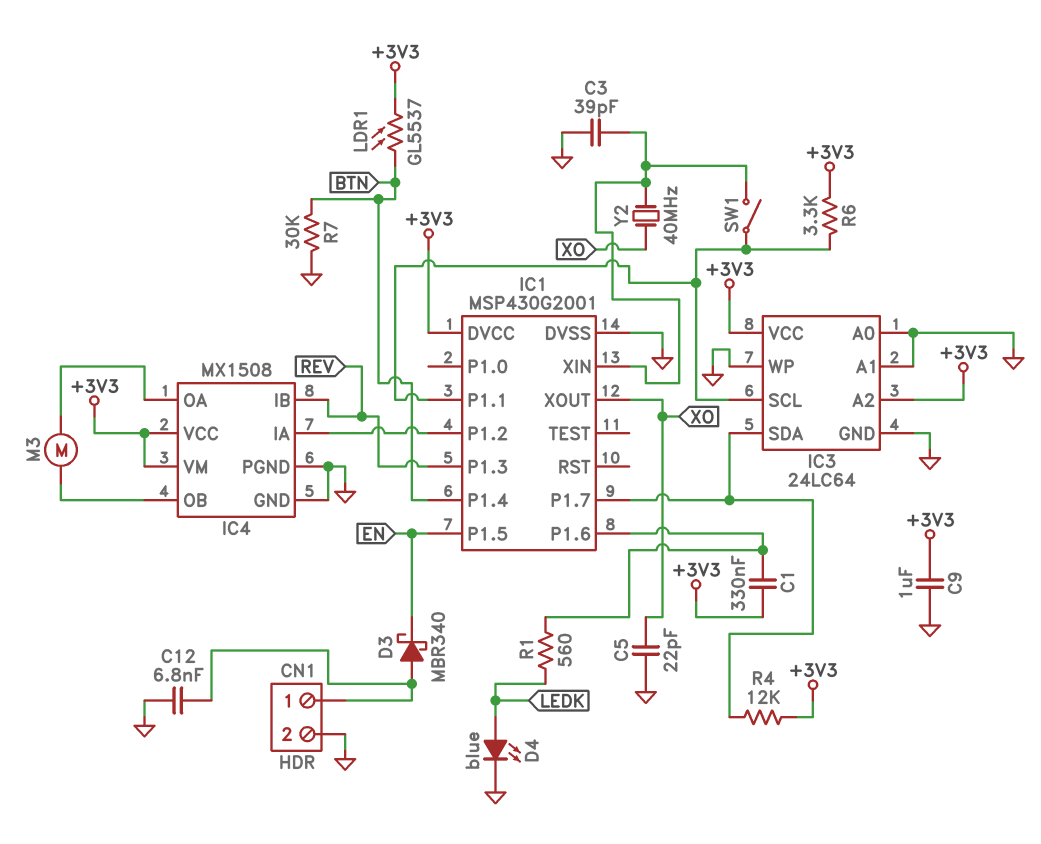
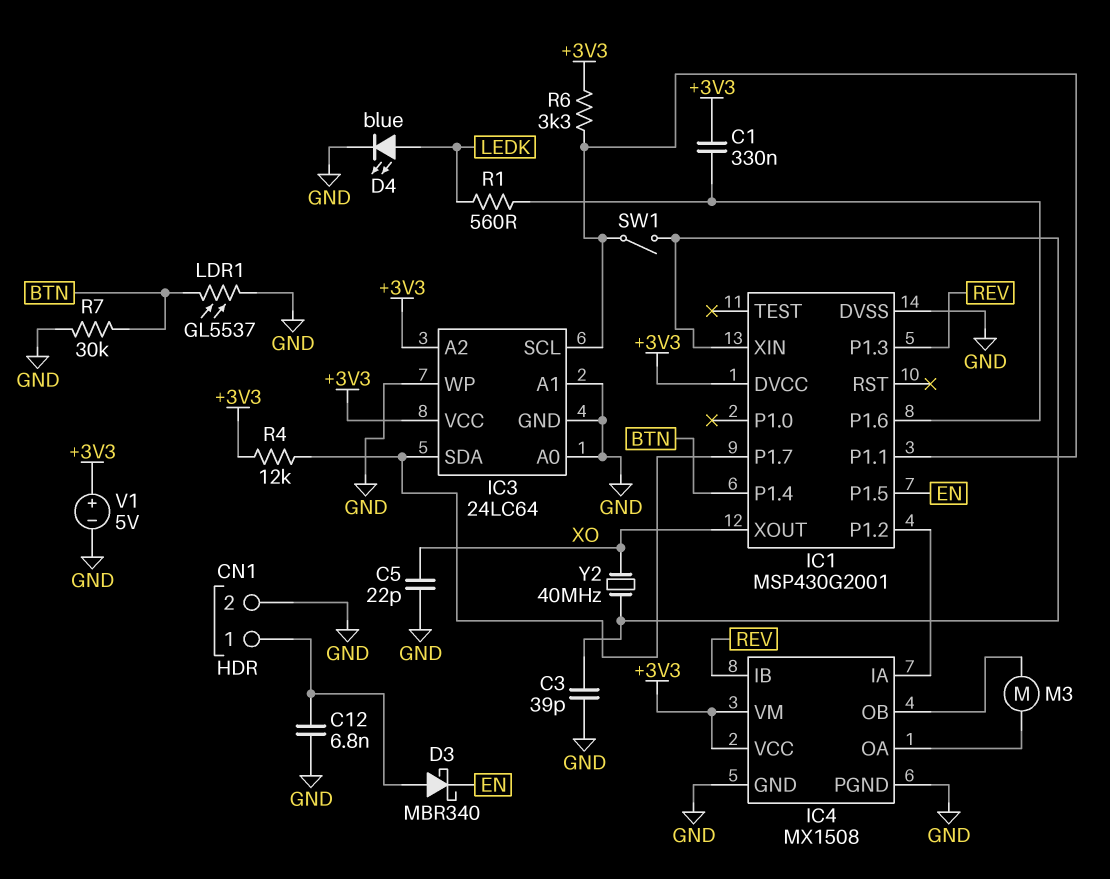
C9: 1uF (+3V3, GND) -> none
LDR1: GL5537 (+3V3, BTN) -> GL5537 (BTN, GND)
V1: none -> 5V (plus +3V3, minus GND)

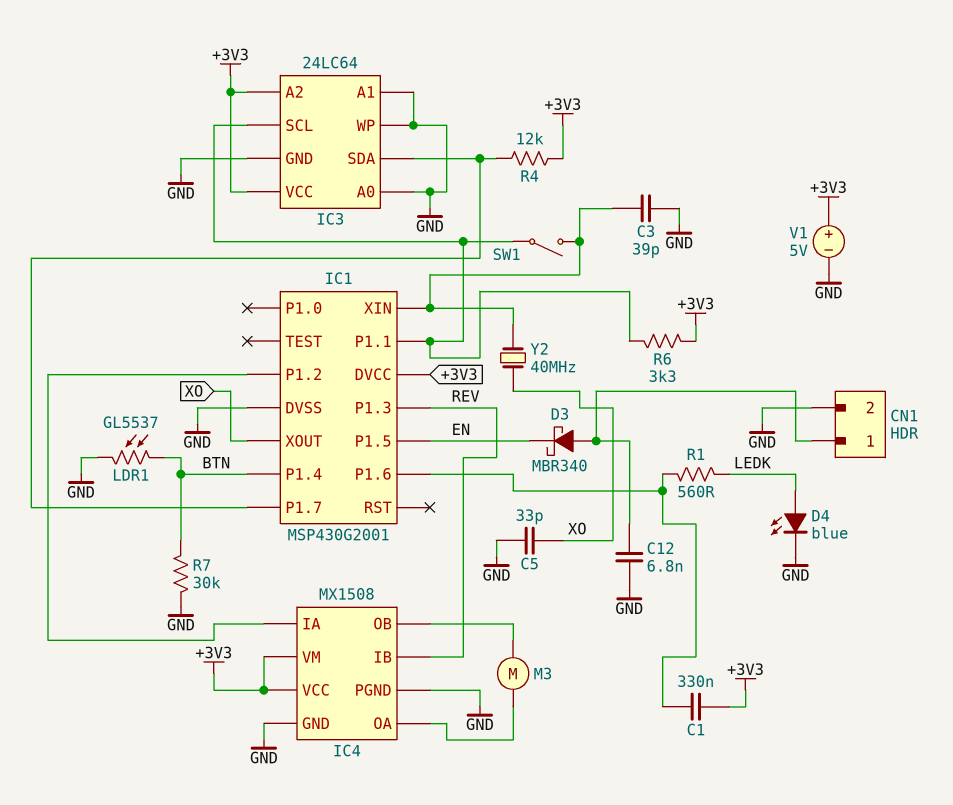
C5: 22pF (GND, XO) -> 33pF (GND, XO)

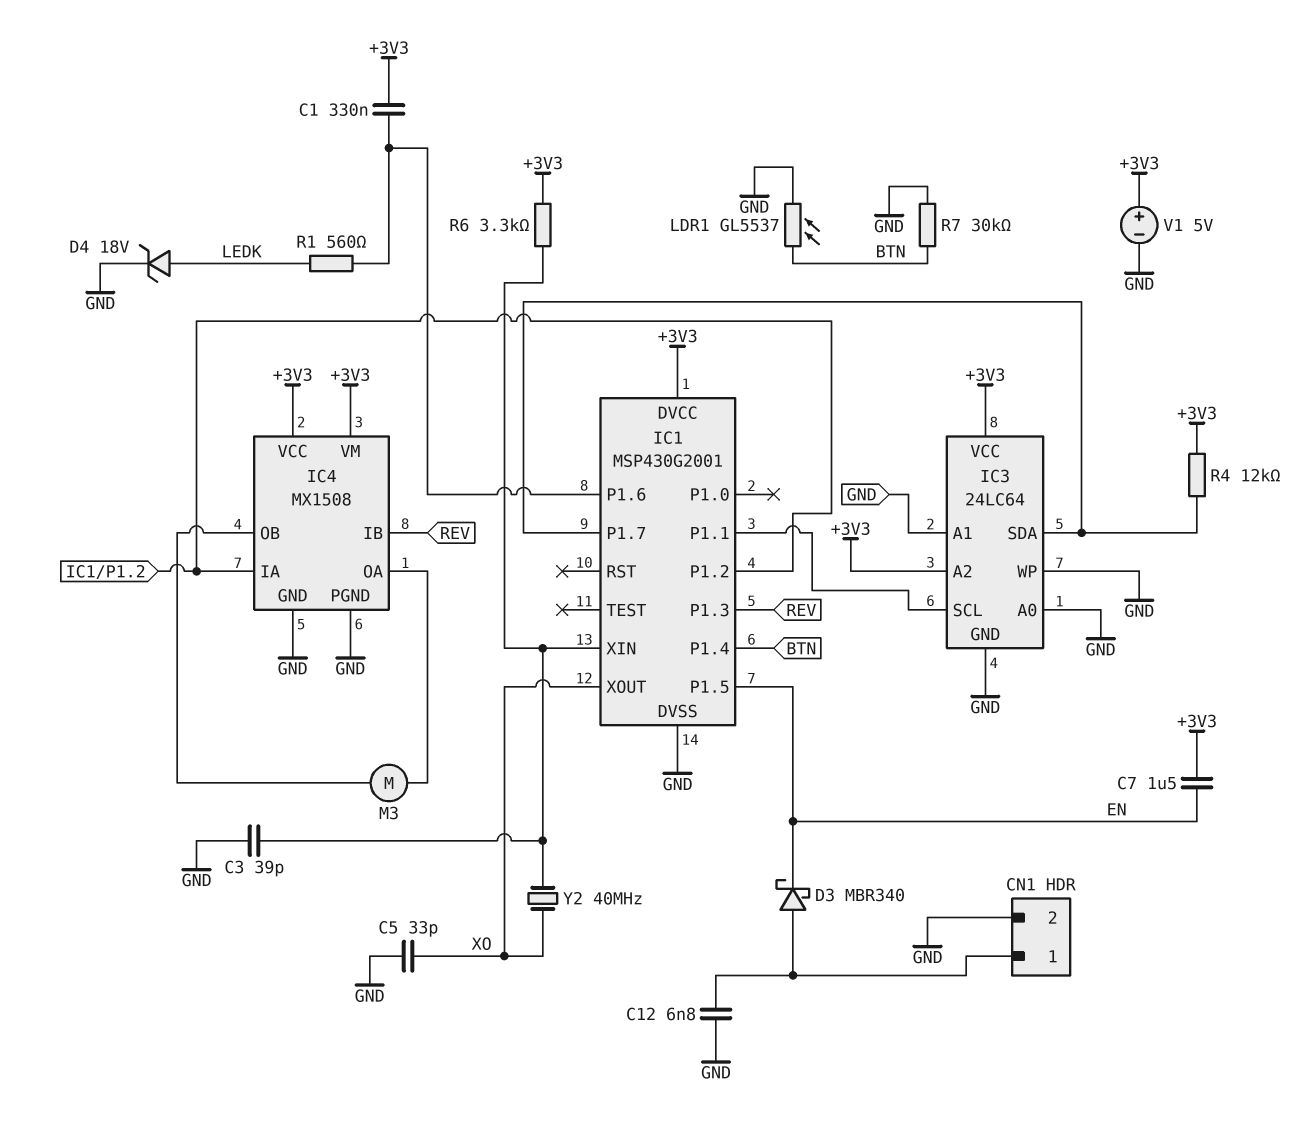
C7: none -> 1.5uF (+3V3, EN)
D4: LED blue (A LEDK, K GND) -> zener 18V (A LEDK, K GND)
R6: 3.3k (+3V3, IC1/P1.1) -> 3.3k (+3V3, IC1/XIN)
SW1: switch (IC1/P1.1, IC1/XIN) -> none

